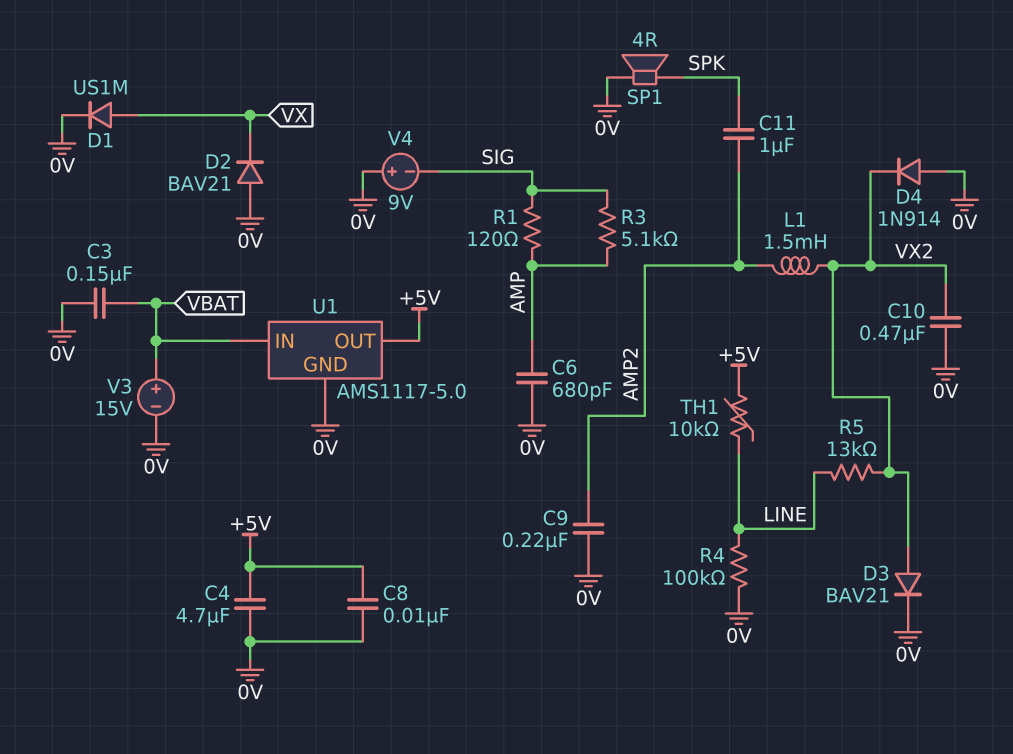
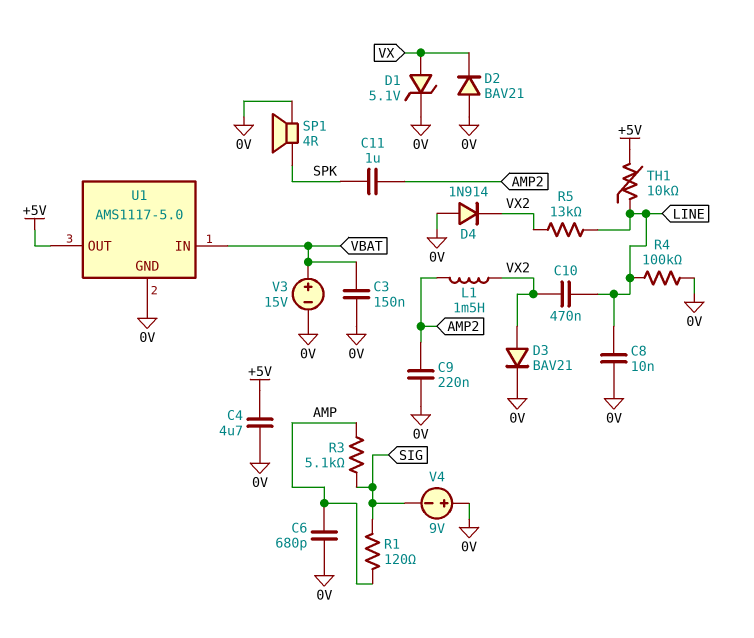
C8: 10nF (+5V, 0V) -> 10nF (0V, LINE)
C10: 470nF (0V, VX2) -> 470nF (LINE, VX2)
D1: diode US1M (A VX, K 0V) -> zener 5.1V (A VX, K 0V)

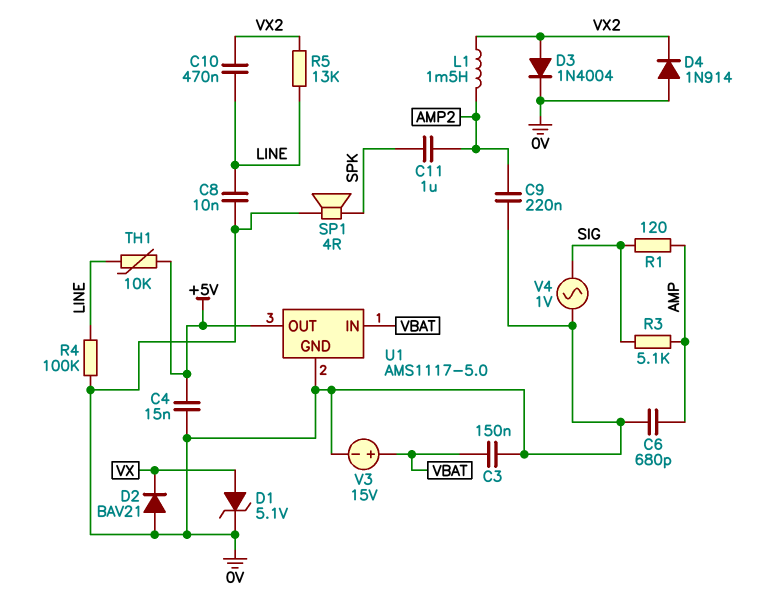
C4: 4.7uF (+5V, 0V) -> 15nF (+5V, 0V)
D3: diode BAV21 (A VX2, K 0V) -> diode 1N4004 (A VX2, K 0V)
V4: 9V (plus 0V, minus SIG) -> AC 1V (0V, SIG)

